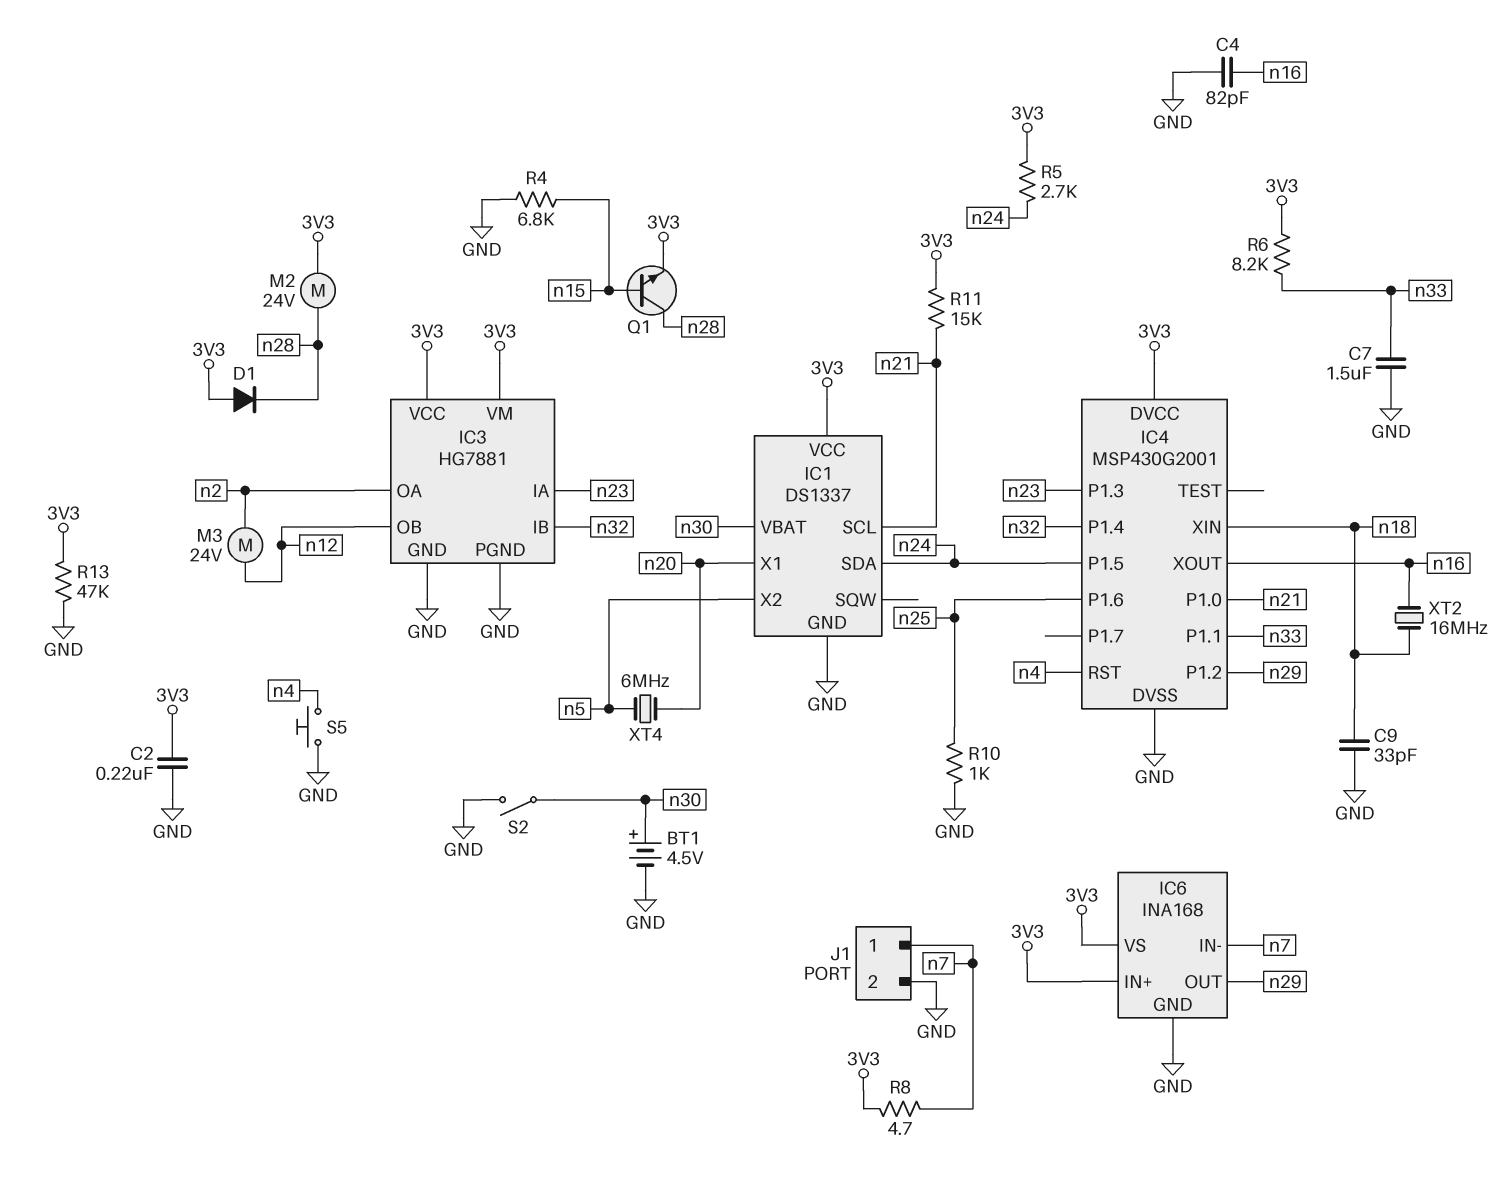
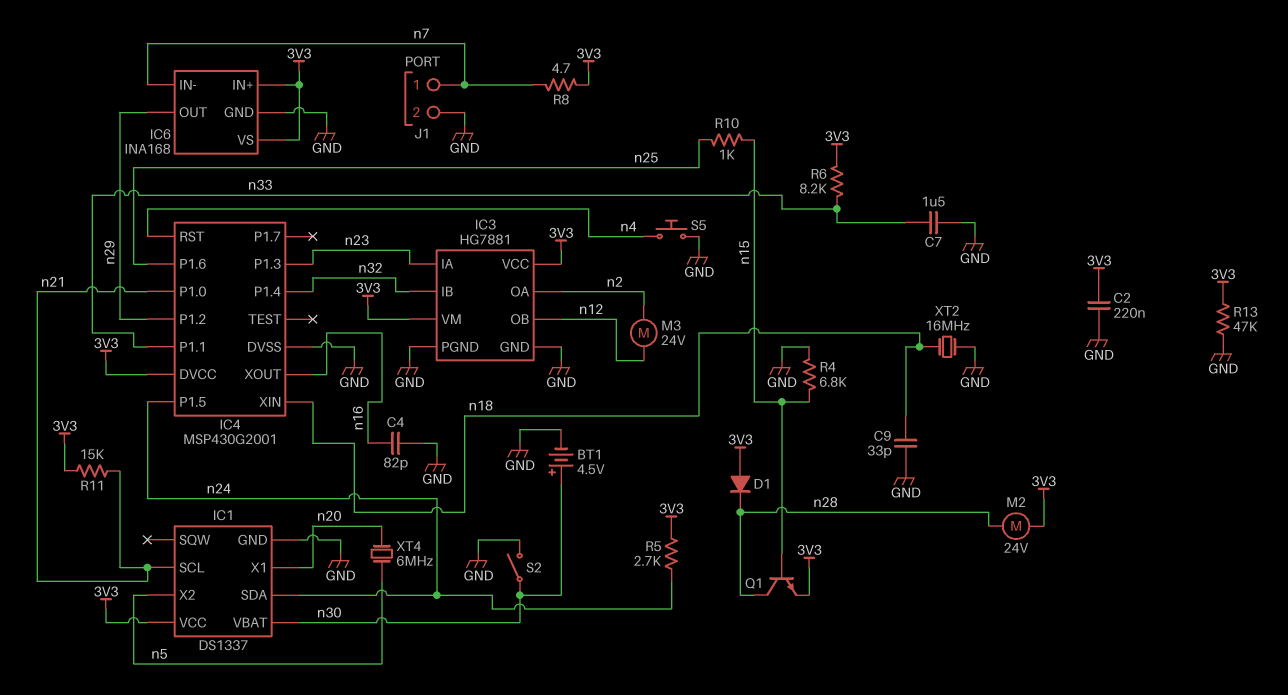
R10: 1k (GND, n25) -> 1k (n15, n25)
XT2: 16MHz (n16, n18) -> 16MHz (GND, n18)

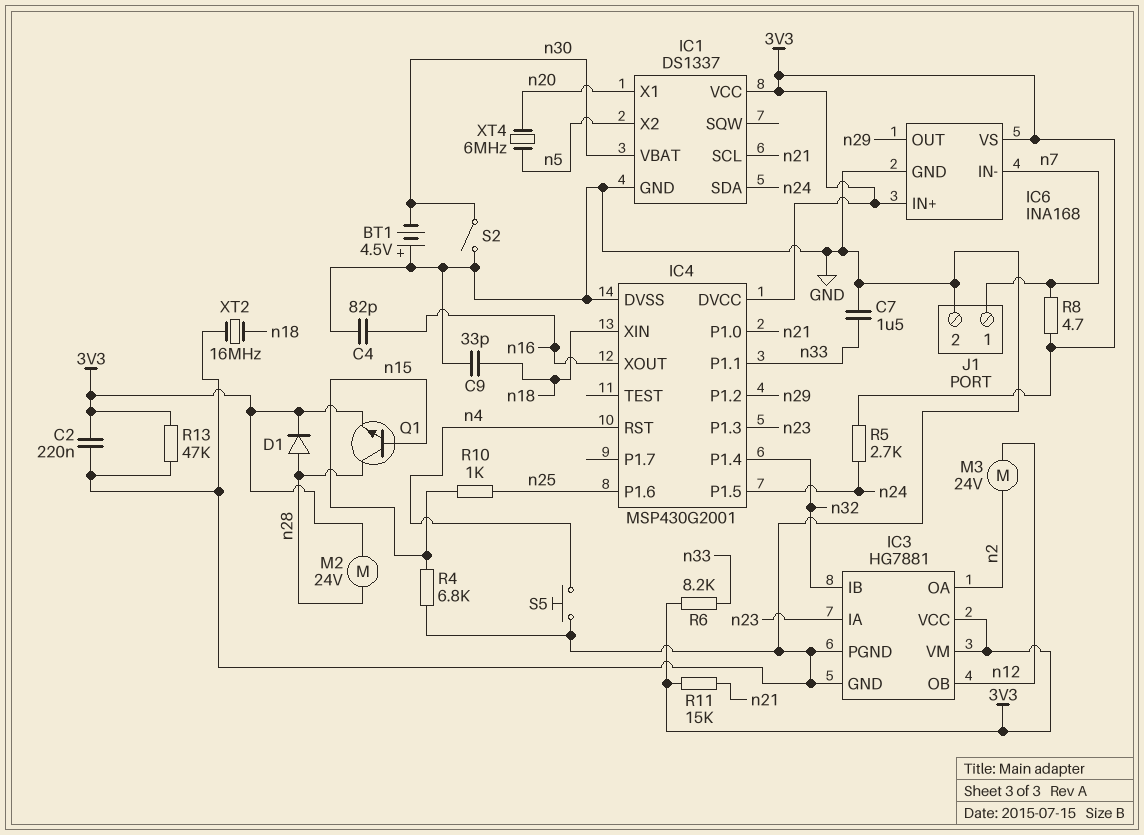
BT1: 4.5V (plus n30, minus GND) -> 4.5V (plus GND, minus n30)
D1: diode (A 3V3, K n28) -> diode (A n28, K 3V3)

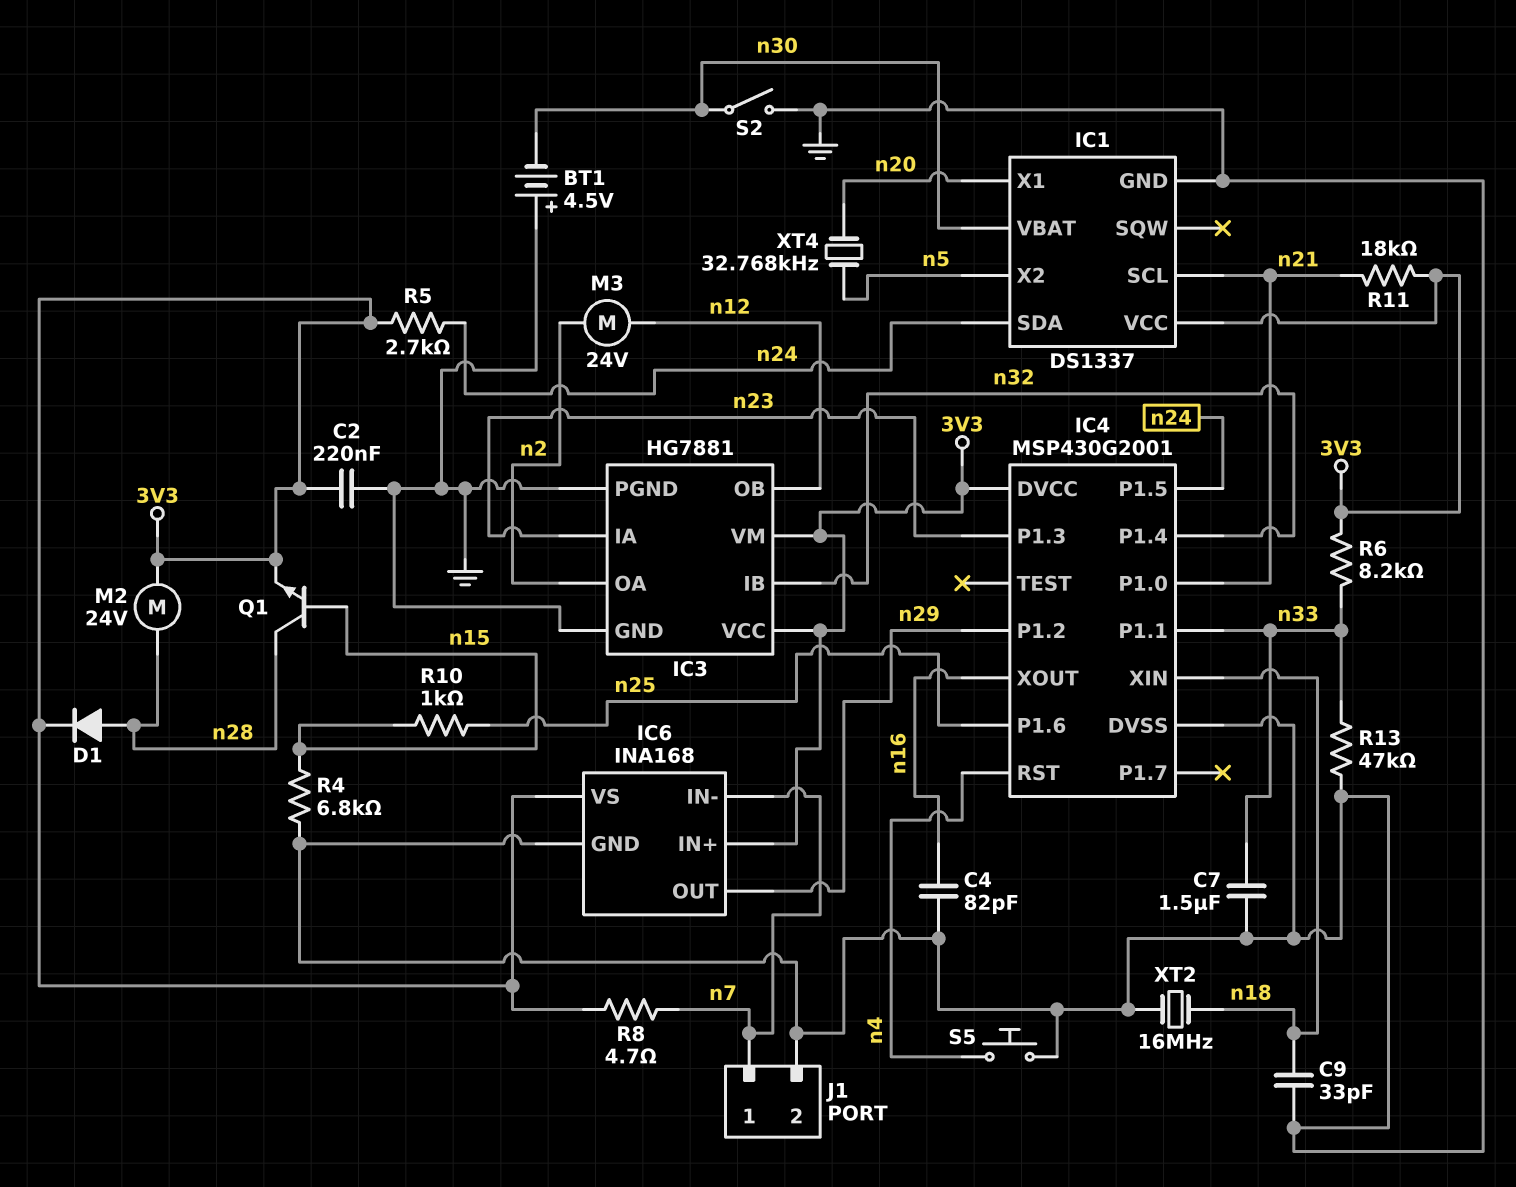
R11: 15k (3V3, n21) -> 18k (3V3, n21)
R13: 47k (3V3, GND) -> 47k (GND, n33)
XT4: 6MHz (n5, n20) -> 32.768kHz (n5, n20)

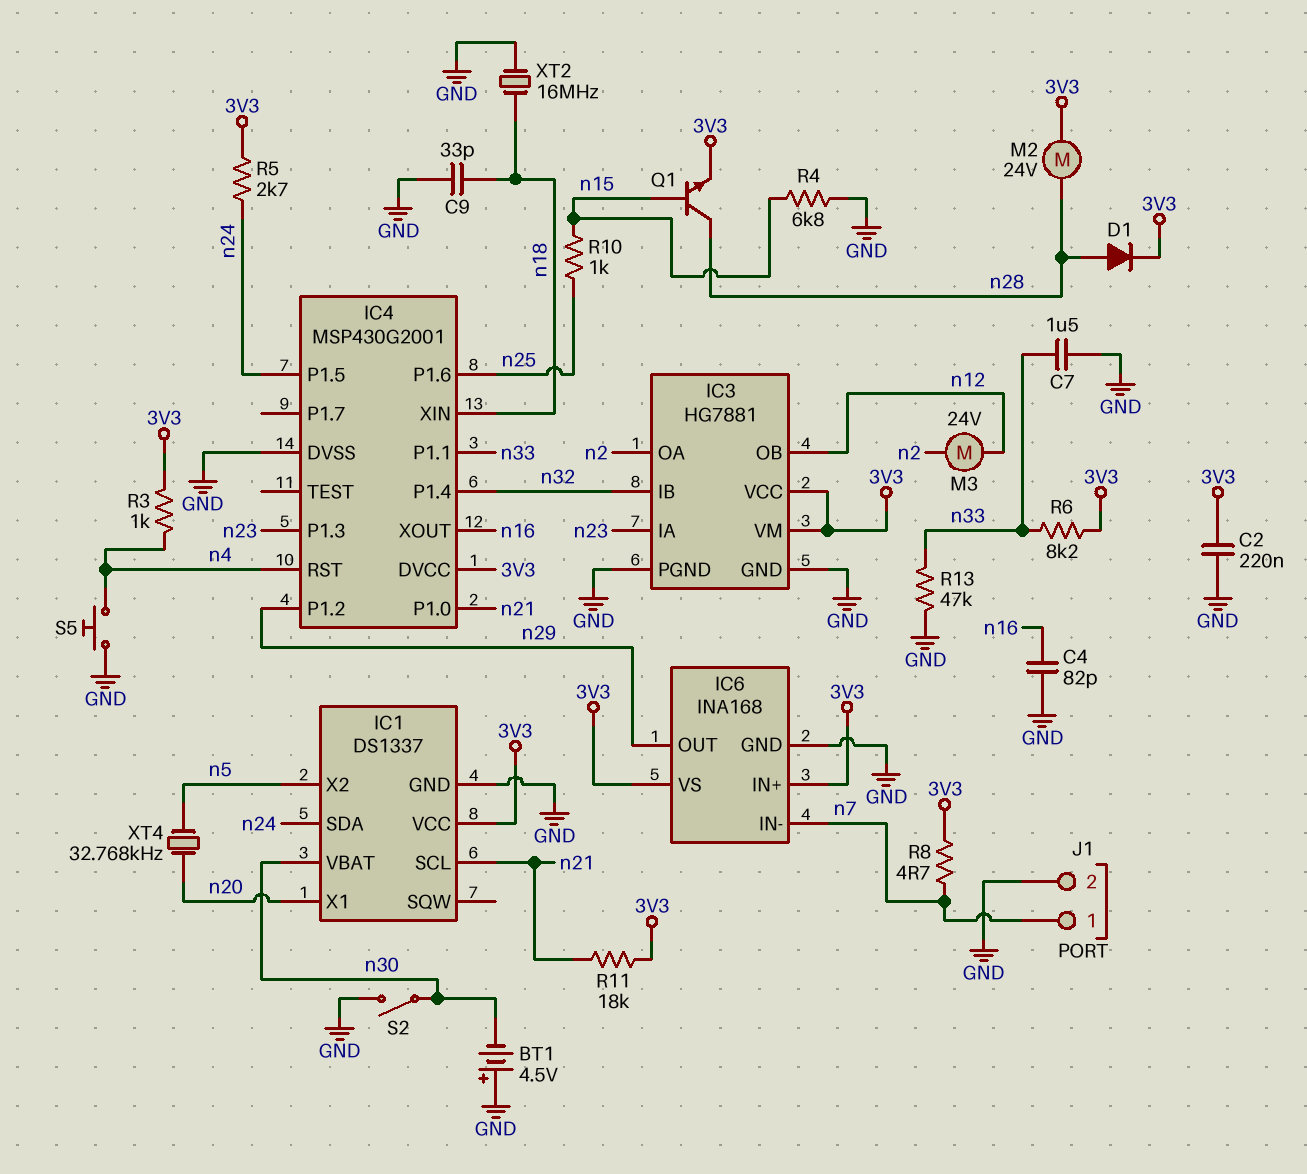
R3: none -> 1k (3V3, n4)

